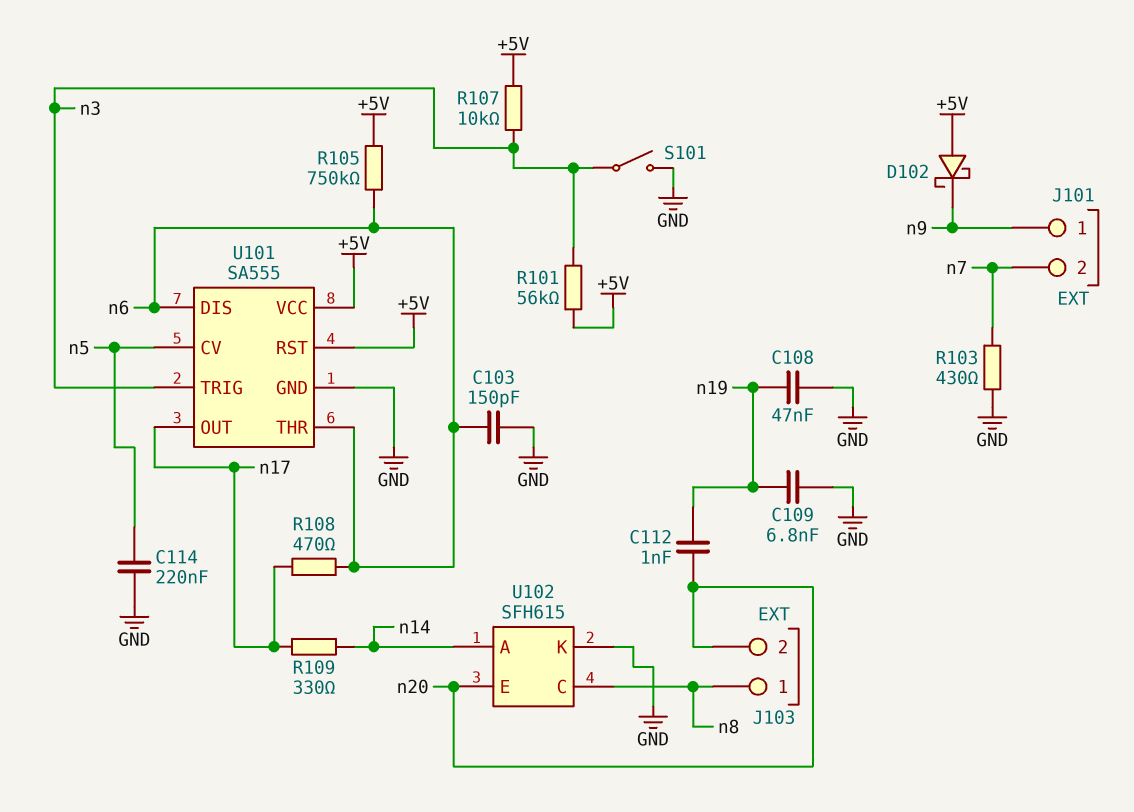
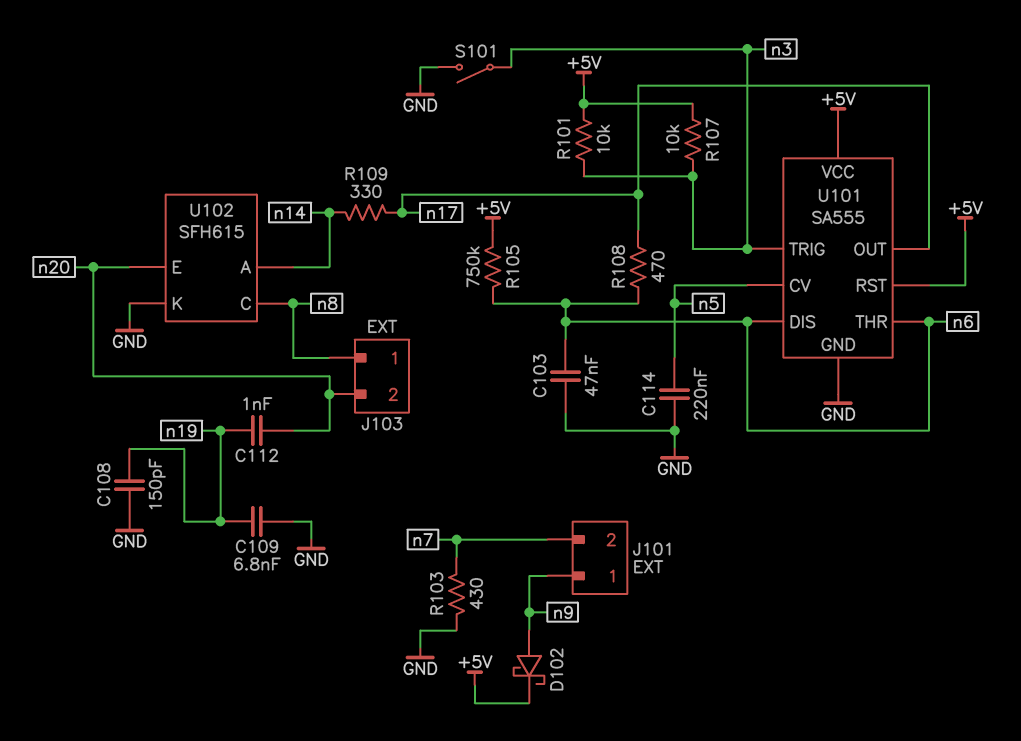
C103: 150pF (GND, n6) -> 47nF (GND, n6)
C108: 47nF (GND, n19) -> 150pF (GND, n19)
D102: schottky (A +5V, K n9) -> schottky (A n9, K +5V)
R101: 56k (+5V, n3) -> 10k (+5V, n3)

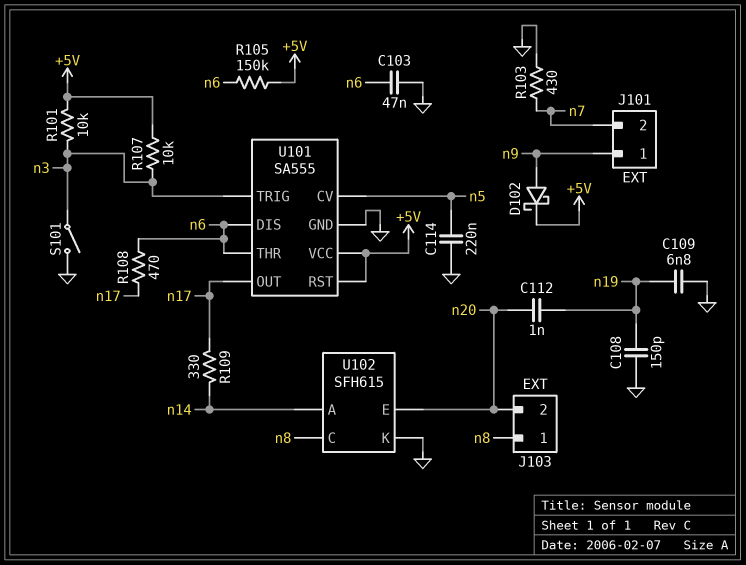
R105: 750k (+5V, n6) -> 150k (+5V, n6)

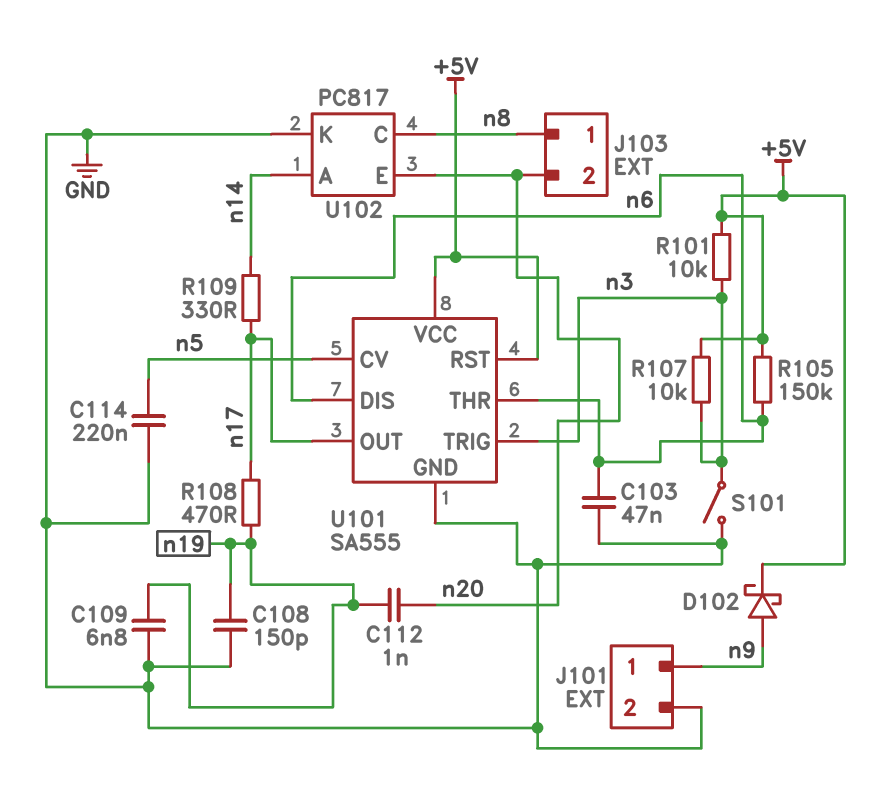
J101 pin 2: n7 -> GND
R103: 430 (GND, n7) -> none
R108: 470 (n6, n17) -> 470 (n17, n19)
U102: SFH615 -> PC817

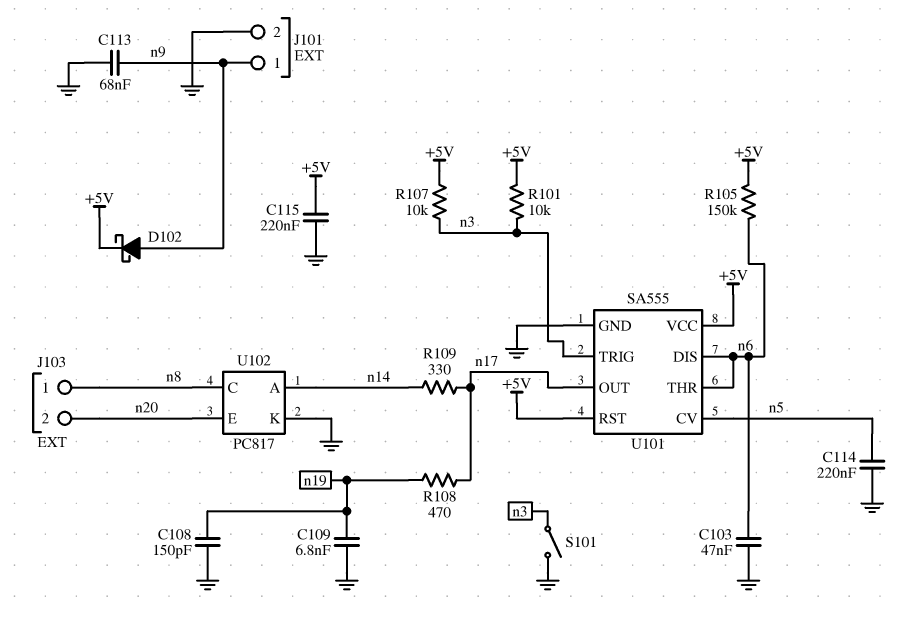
C112: 1nF (n19, n20) -> none
C113: none -> 68nF (GND, n9)
C115: none -> 220nF (+5V, GND)

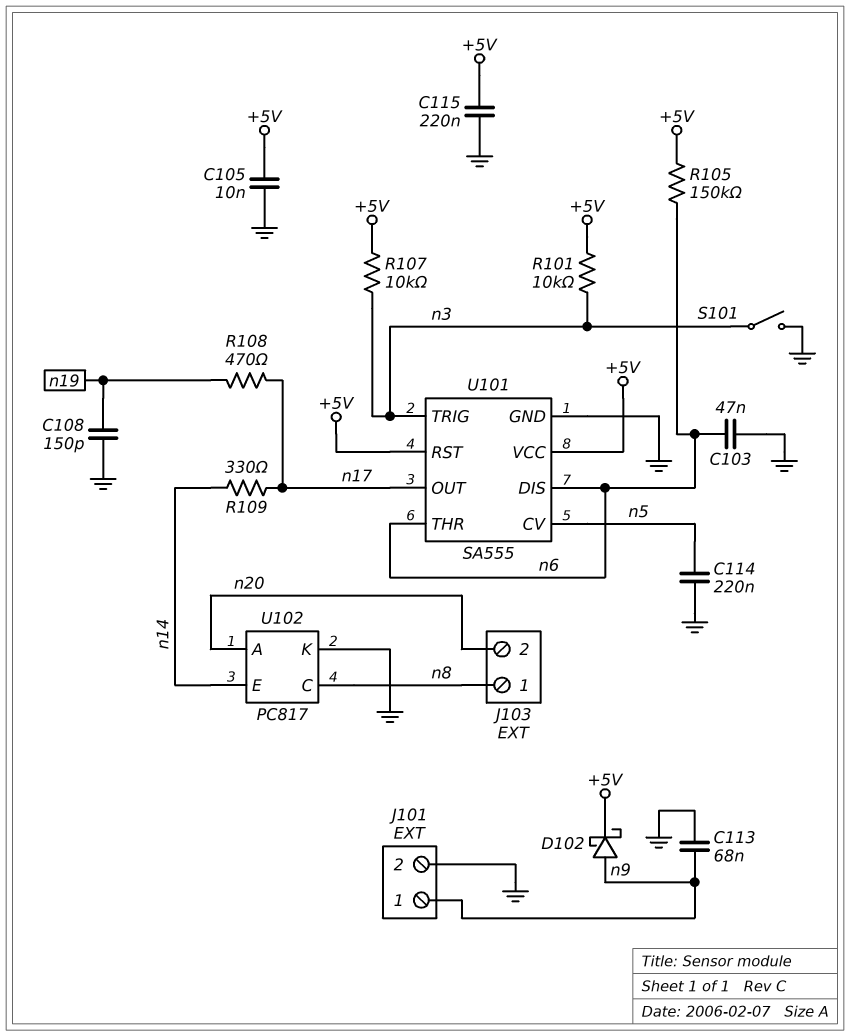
C105: none -> 10nF (+5V, GND)
C109: 6.8nF (GND, n19) -> none
U102 pin A: n14 -> n20
U102 pin E: n20 -> n14

